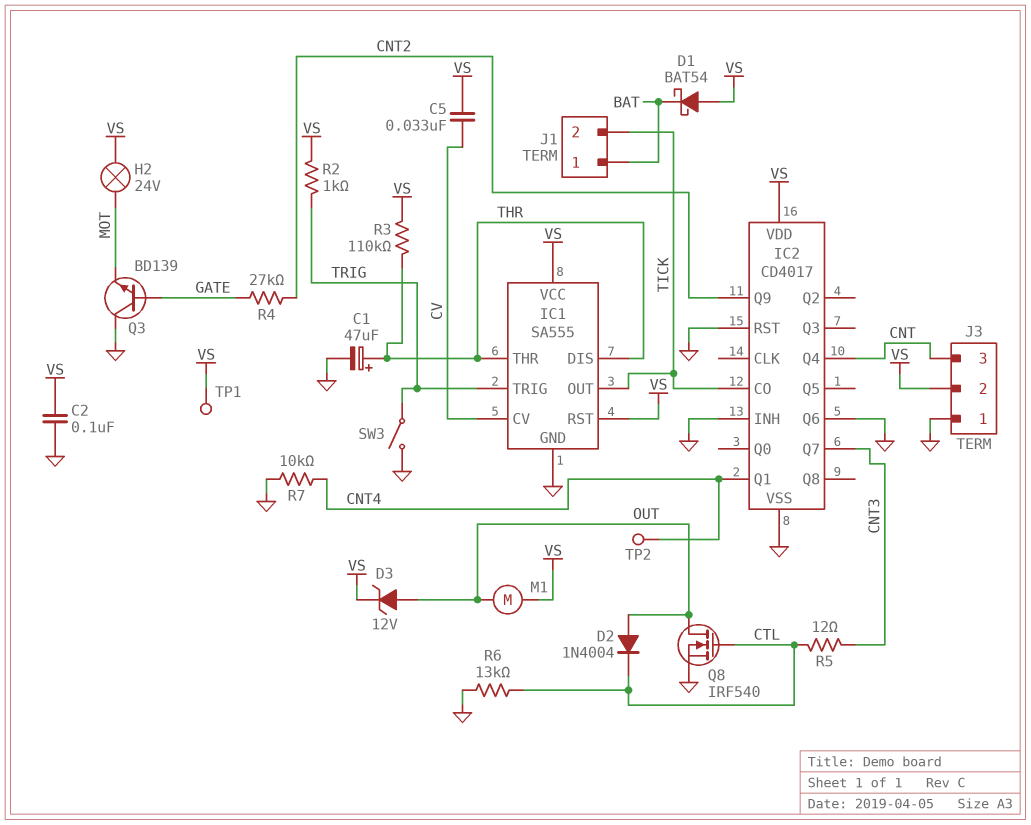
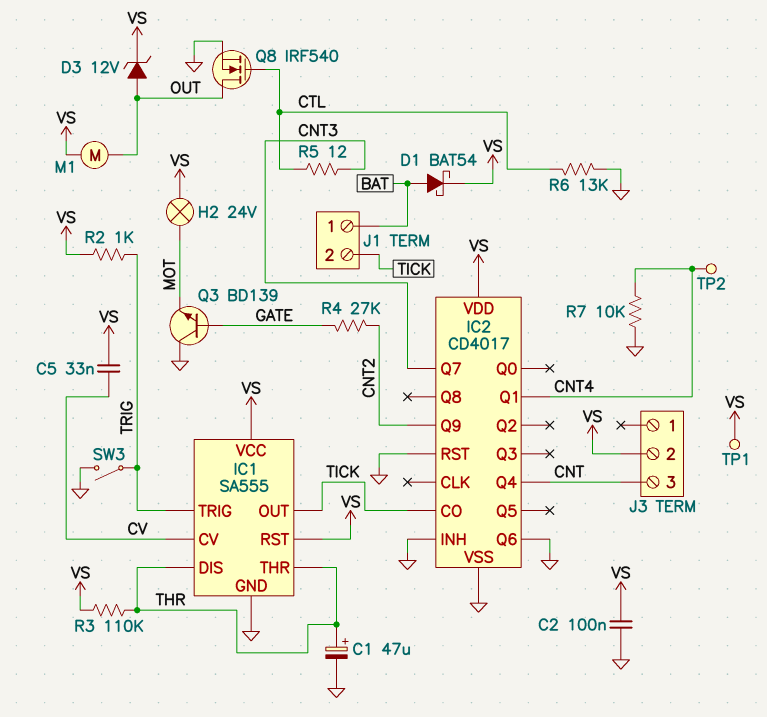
D1: schottky BAT54 (A VS, K BAT) -> schottky BAT54 (A BAT, K VS)
D2: diode 1N4004 (A OUT, K CTL) -> none
J3 pin 1: GND -> none

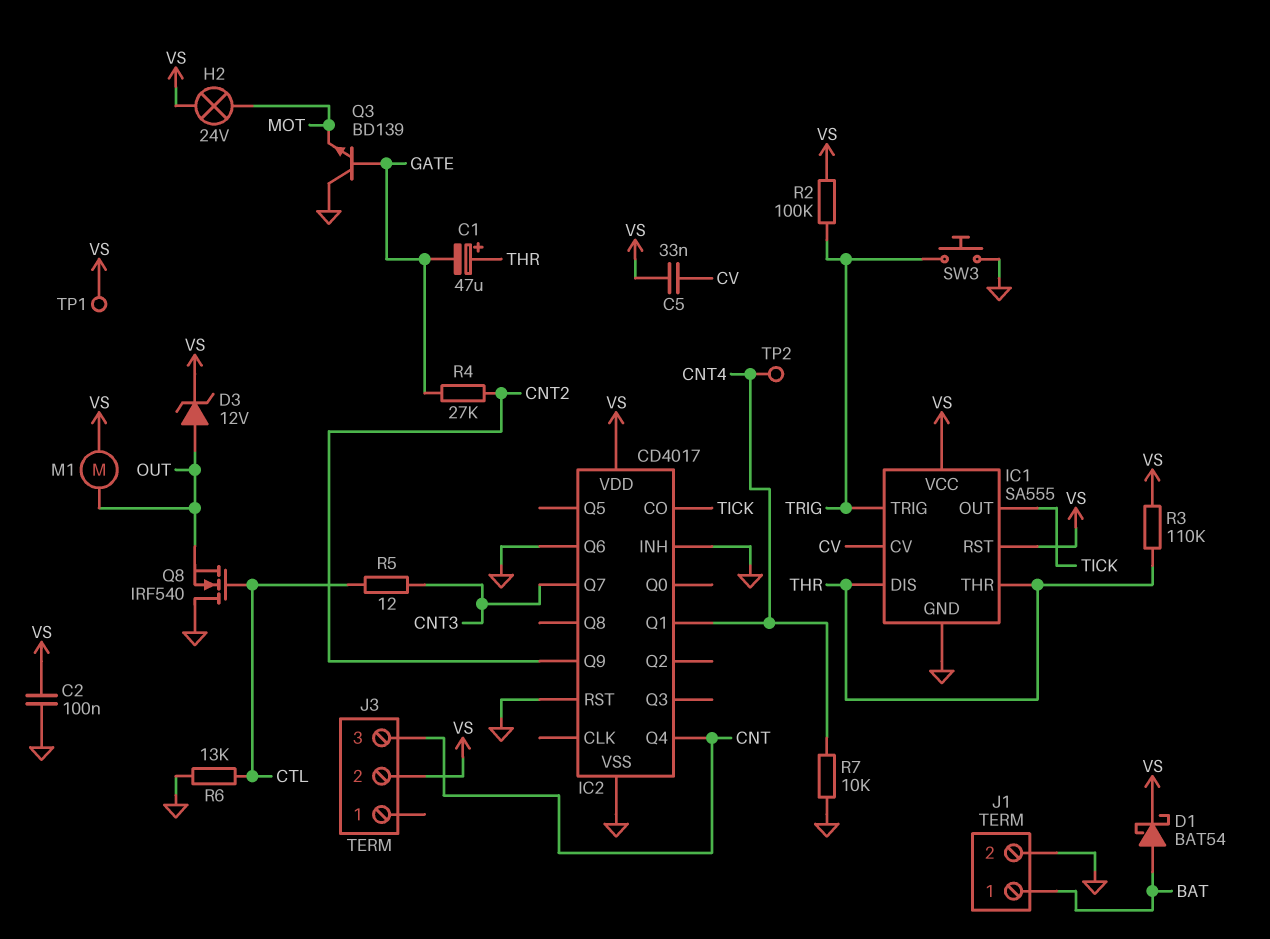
C1: 47uF (plus THR, minus GND) -> 47uF (plus THR, minus GATE)
J1 pin 2: TICK -> GND
Q8: NMOS IRF540 (G CTL, D OUT, S GND) -> NMOS IRF540 (G CTL, D GND, S OUT)
R2: 1k (TRIG, VS) -> 100k (TRIG, VS)
SW3: switch (GND, TRIG) -> button (GND, TRIG)

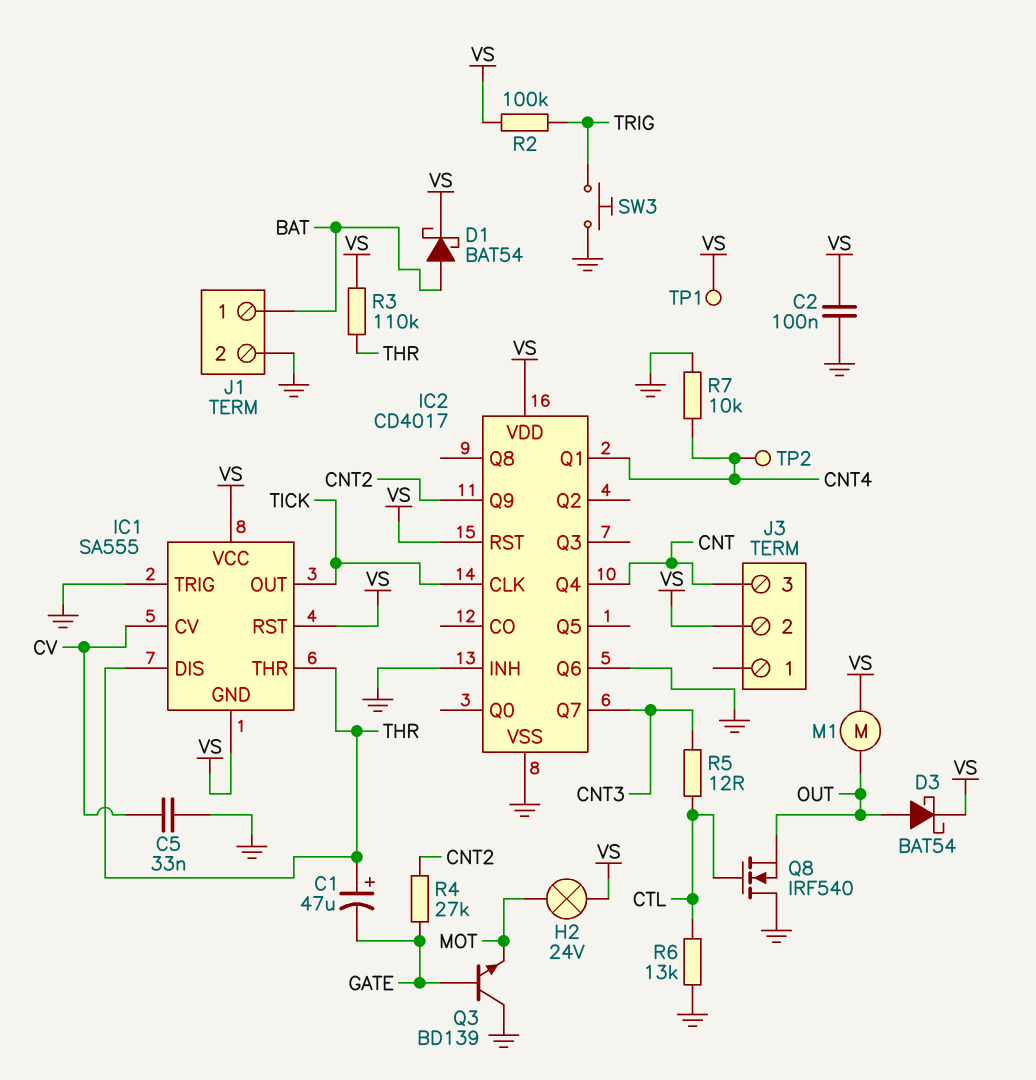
C5: 33nF (CV, VS) -> 33nF (CV, GND)
D3: zener 12V (A OUT, K VS) -> schottky BAT54 (A OUT, K VS)
IC1 pin GND: GND -> VS
IC1 pin TRIG: TRIG -> GND
IC2 pin CLK: none -> TICK
IC2 pin CO: TICK -> none
IC2 pin RST: GND -> VS

